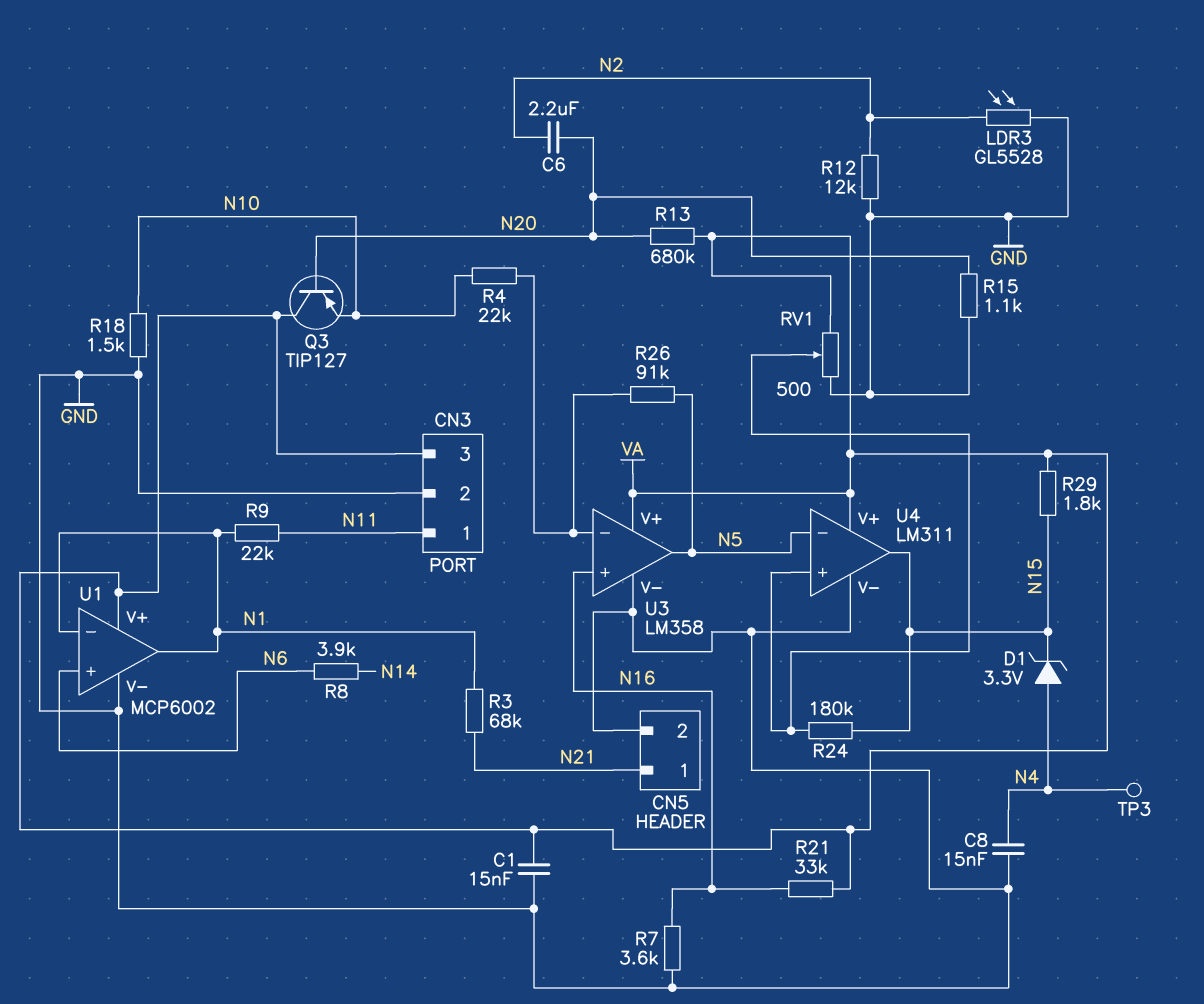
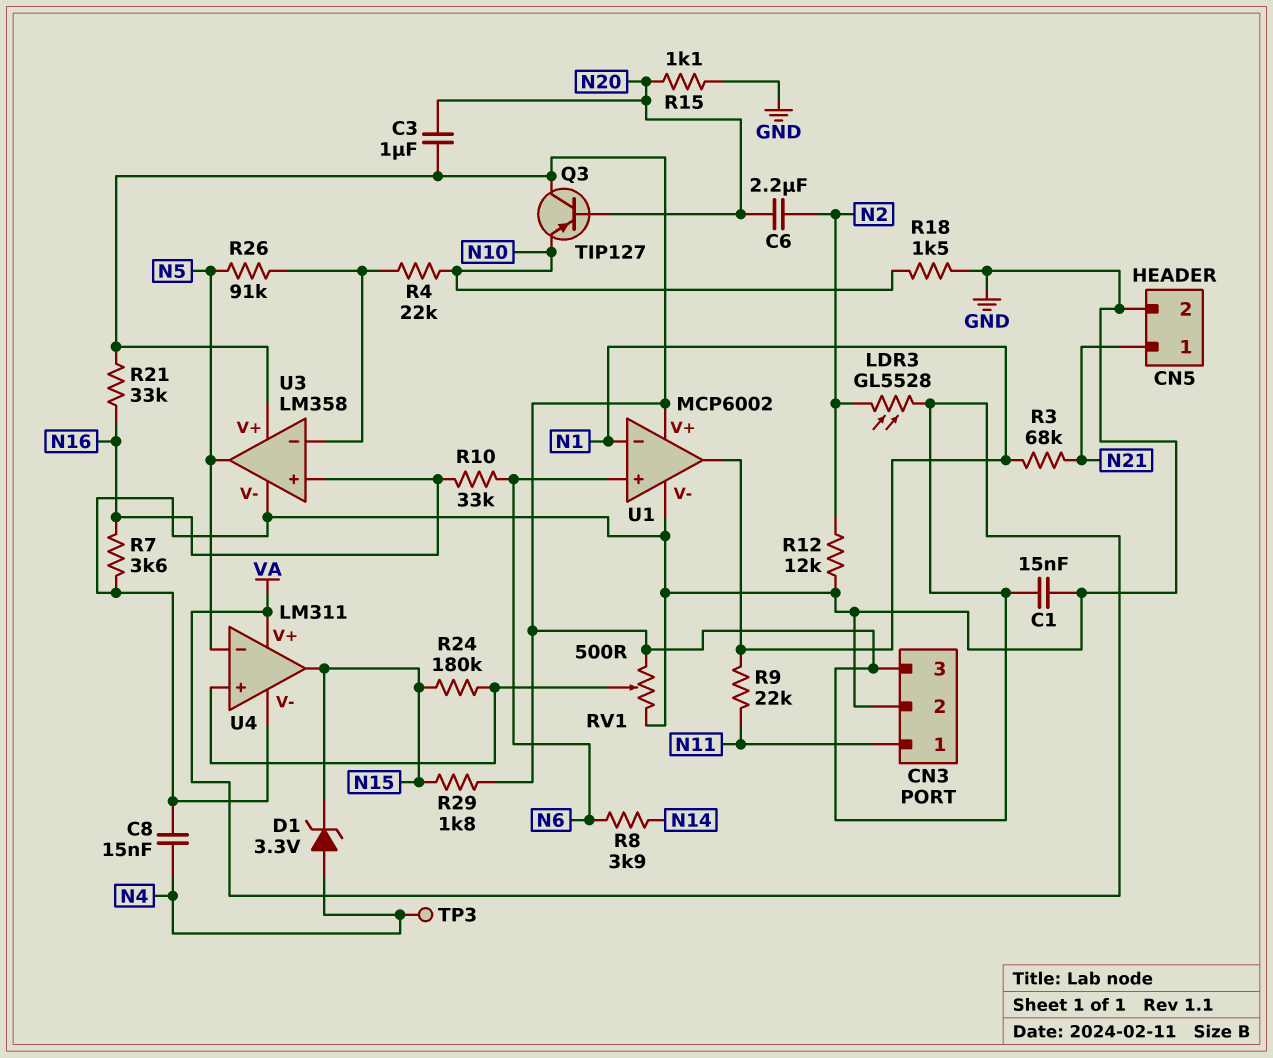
C3: none -> 1uF (N20, VA)
LDR3: GL5528 (GND, N2) -> GL5528 (N2, VA)
R10: none -> 33k (N6, N16)
R13: 680k (N20, VA) -> none

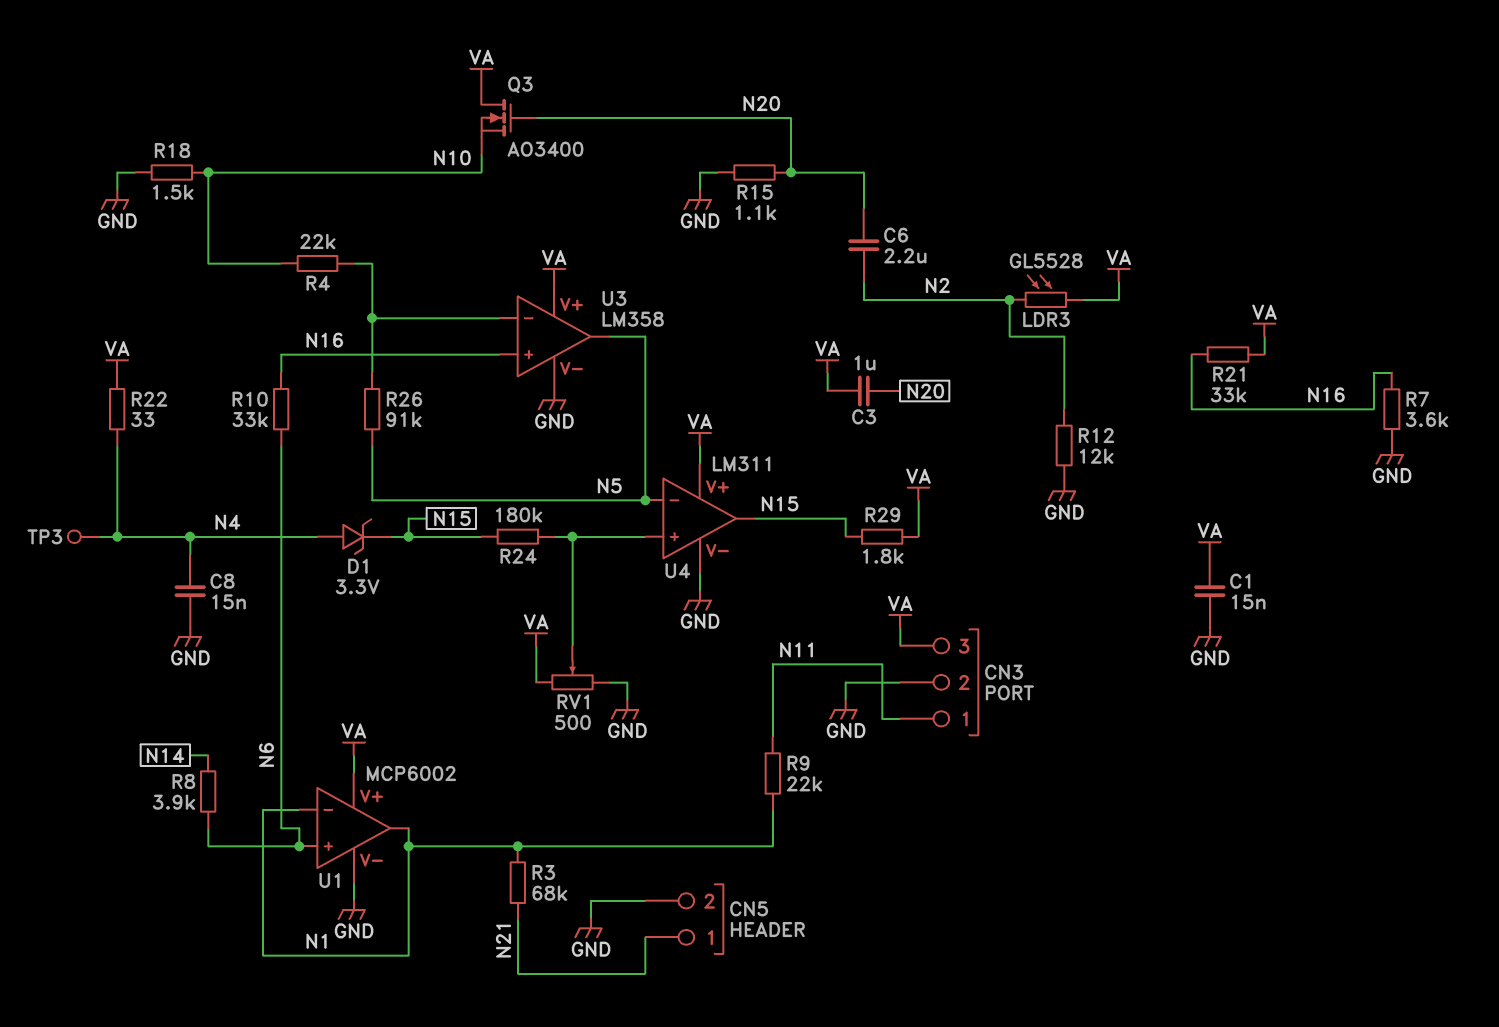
Q3: PNP TIP127 (B N20, C VA, E N10) -> NMOS AO3400 (G N20, D VA, S N10)
R22: none -> 33 (N4, VA)

